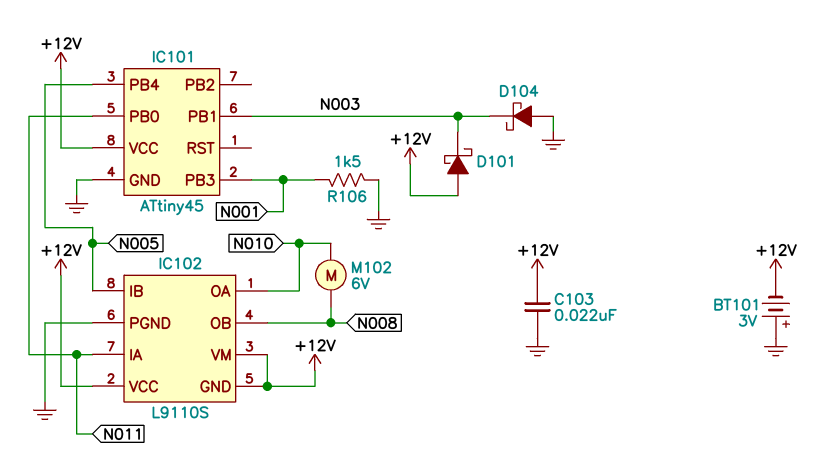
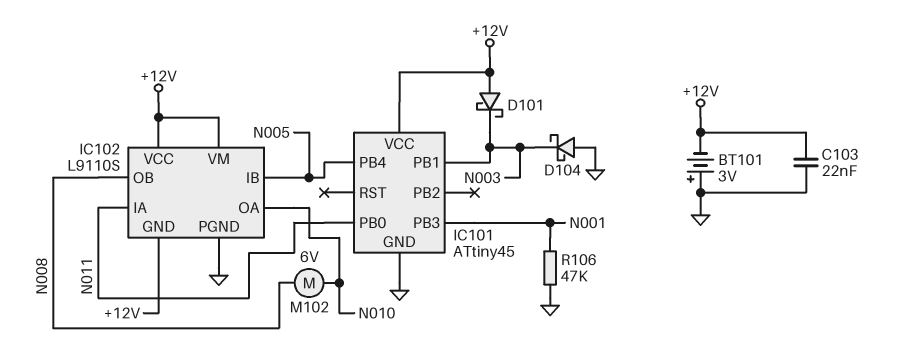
R106: 1.5k (GND, N001) -> 47k (GND, N001)

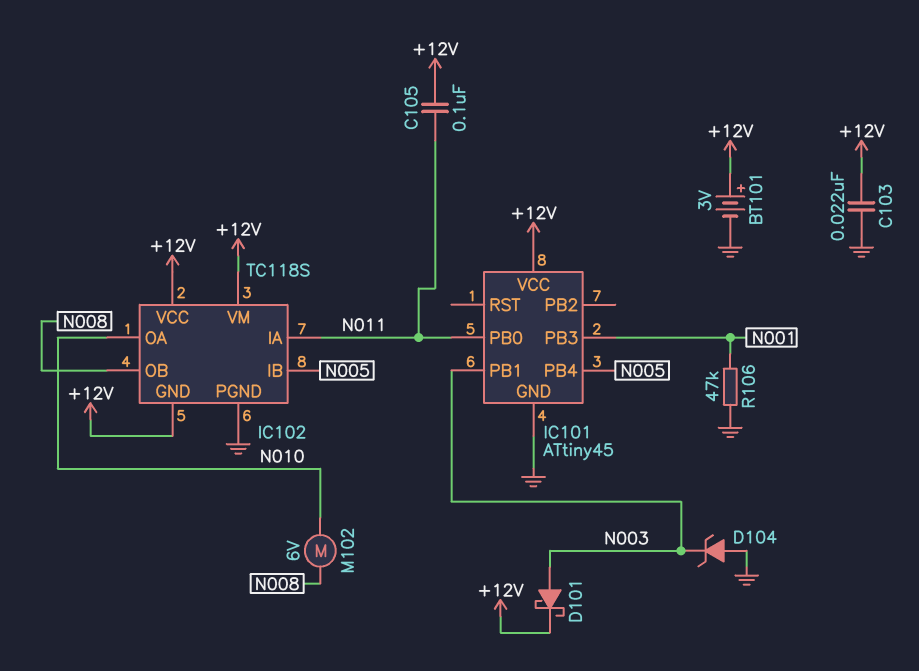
BT101: 3V (plus GND, minus +12V) -> 3V (plus +12V, minus GND)
C105: none -> 100nF (+12V, N011)
D101: schottky (A +12V, K N003) -> schottky (A N003, K +12V)
D104: schottky (A GND, K N003) -> zener (A GND, K N003)
IC102: L9110S -> TC118S

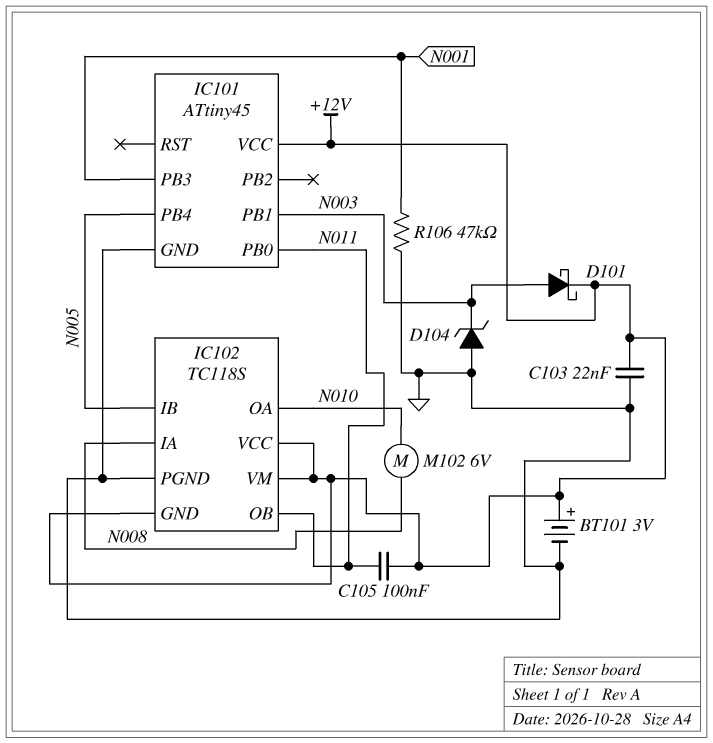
IC102 pin IA: N011 -> N008
IC102 pin OB: N008 -> N011

